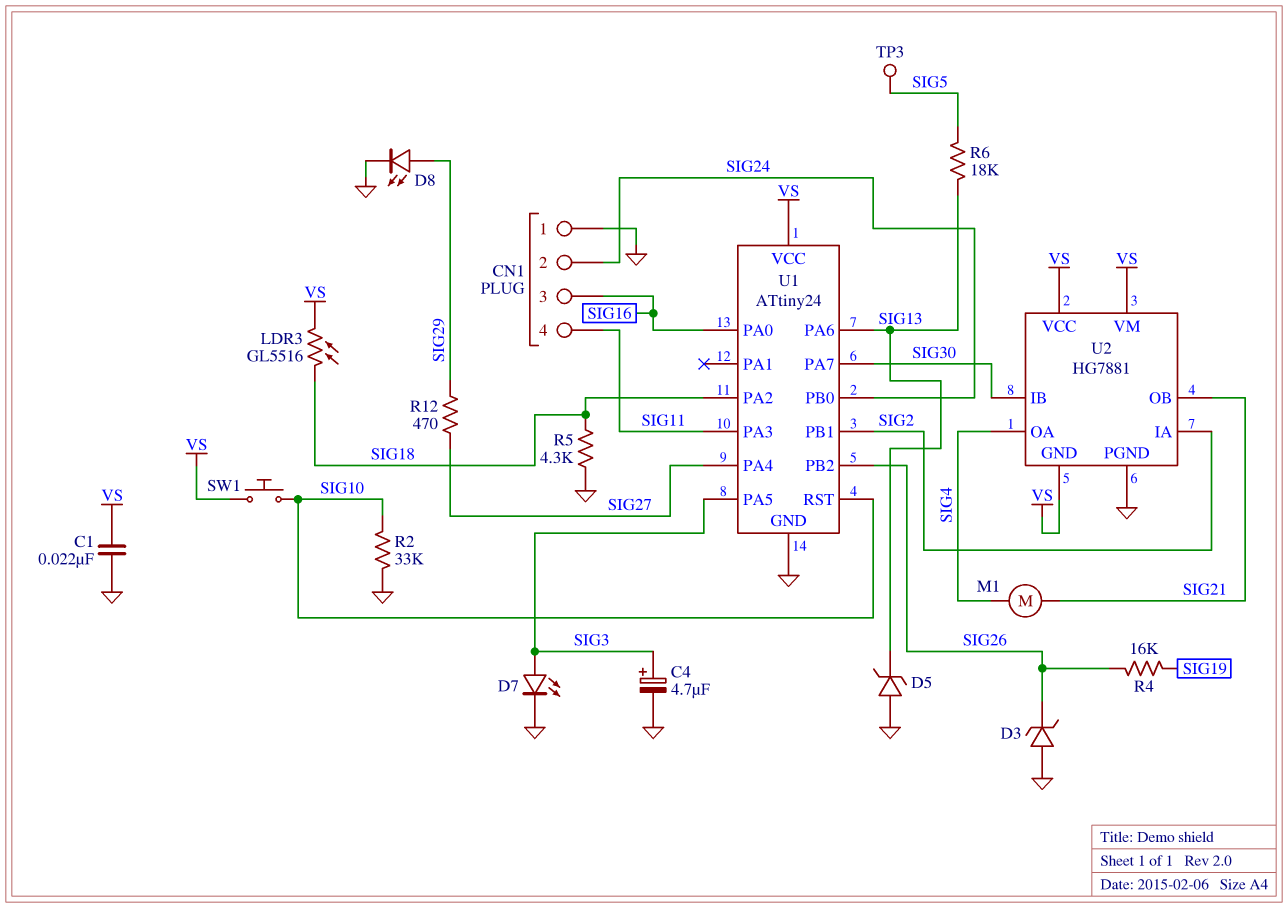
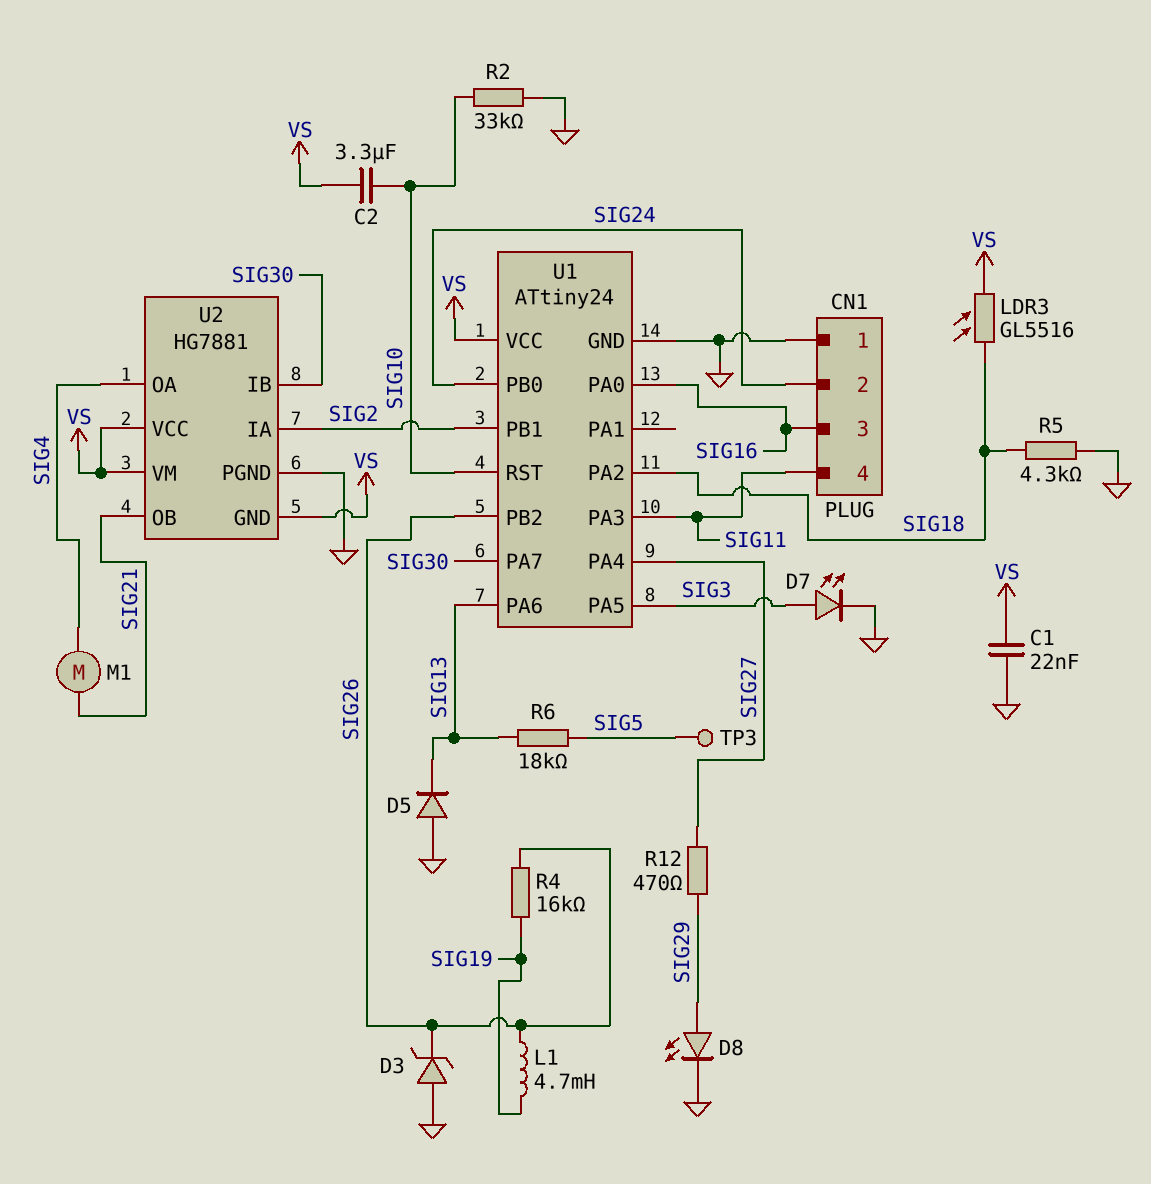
C2: none -> 3.3uF (SIG10, VS)
C4: 4.7uF (plus SIG3, minus GND) -> none
D5: zener (A GND, K SIG13) -> diode (A GND, K SIG13)
L1: none -> 4.7mH (SIG19, SIG26)
SW1: button (SIG10, VS) -> none

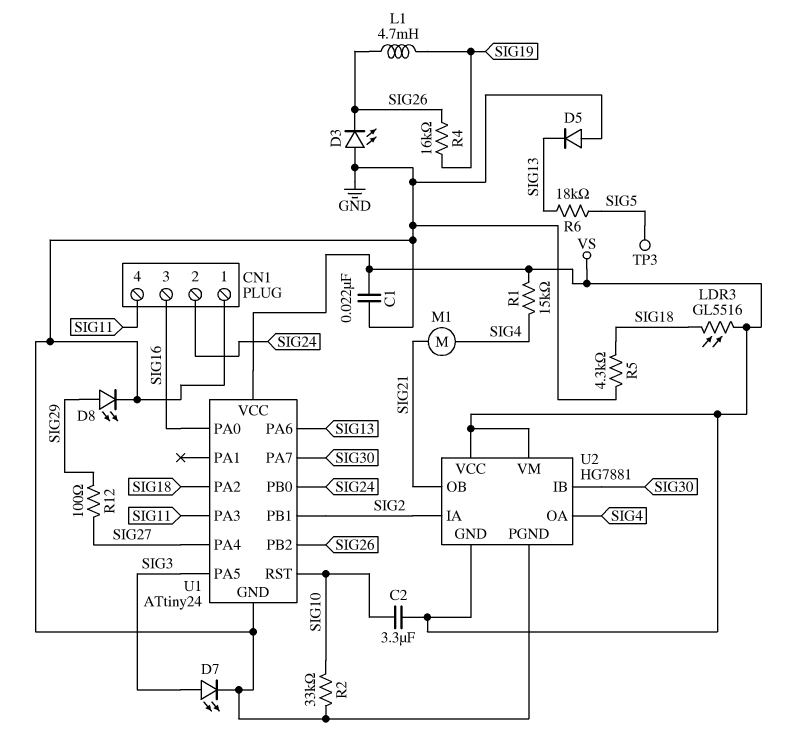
D3: zener (A GND, K SIG26) -> LED (A GND, K SIG26)
R1: none -> 15k (SIG4, VS)
R12: 470 (SIG27, SIG29) -> 100 (SIG27, SIG29)

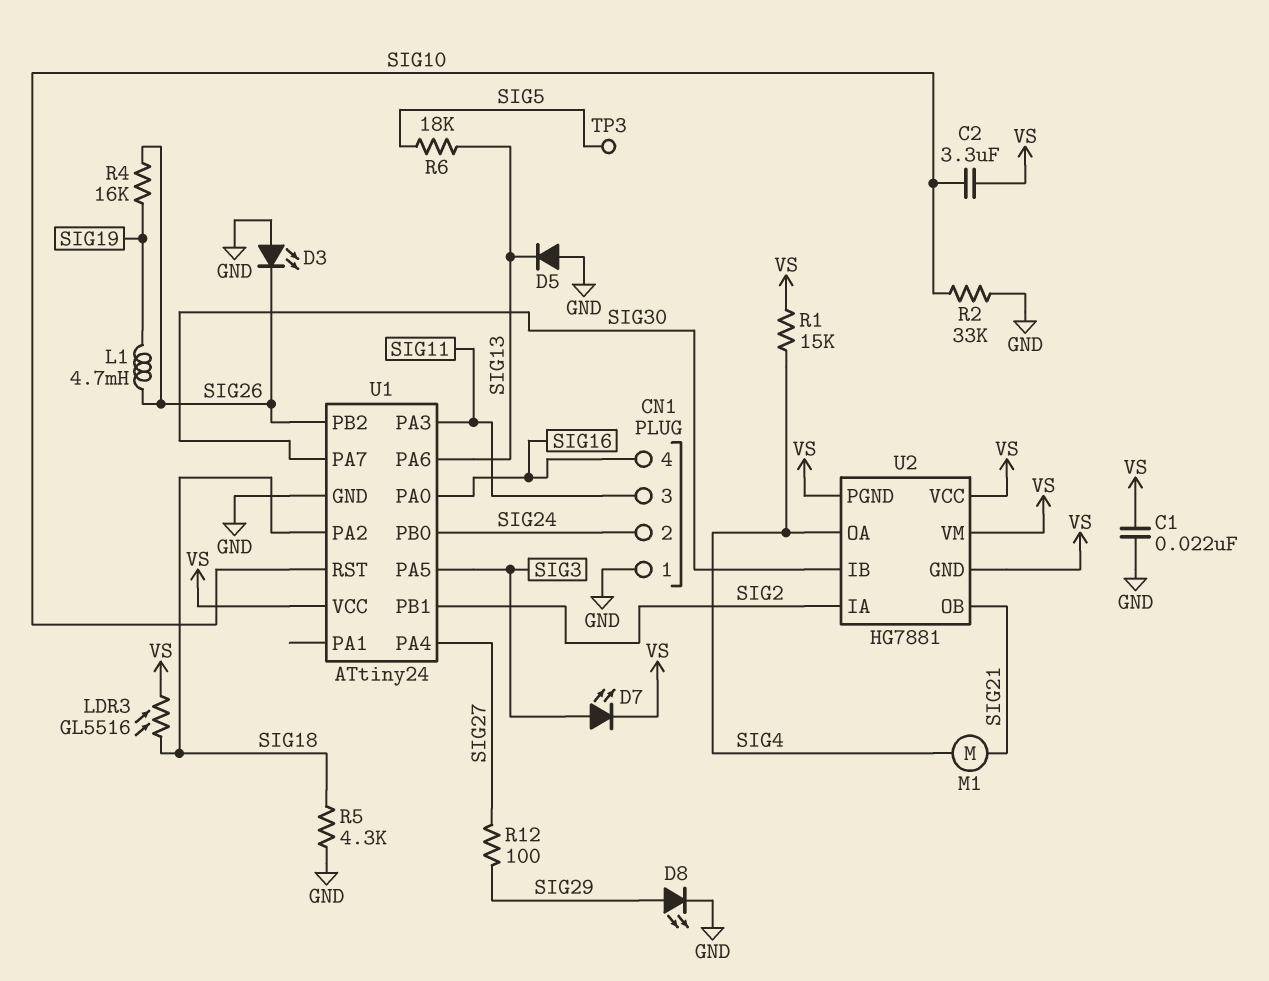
CN1 pin 3: SIG16 -> SIG11
CN1 pin 4: SIG11 -> SIG16
D7: LED (A SIG3, K GND) -> LED (A SIG3, K VS)
U2 pin PGND: GND -> VS

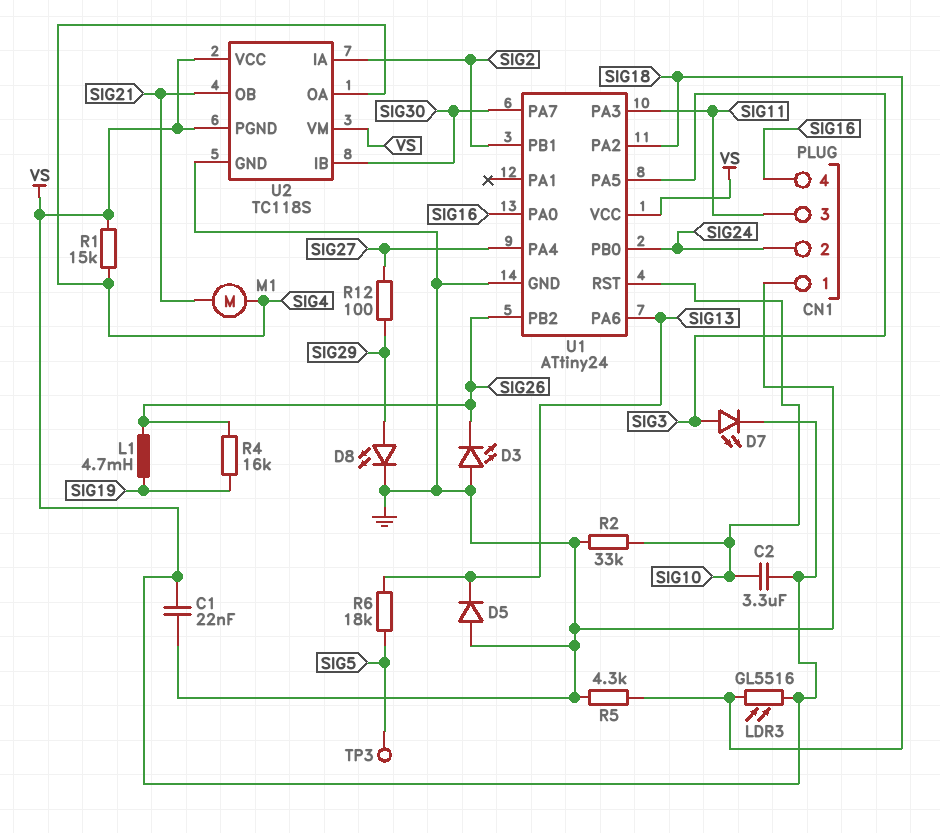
U2: HG7881 -> TC118S
U2 pin GND: VS -> GND

